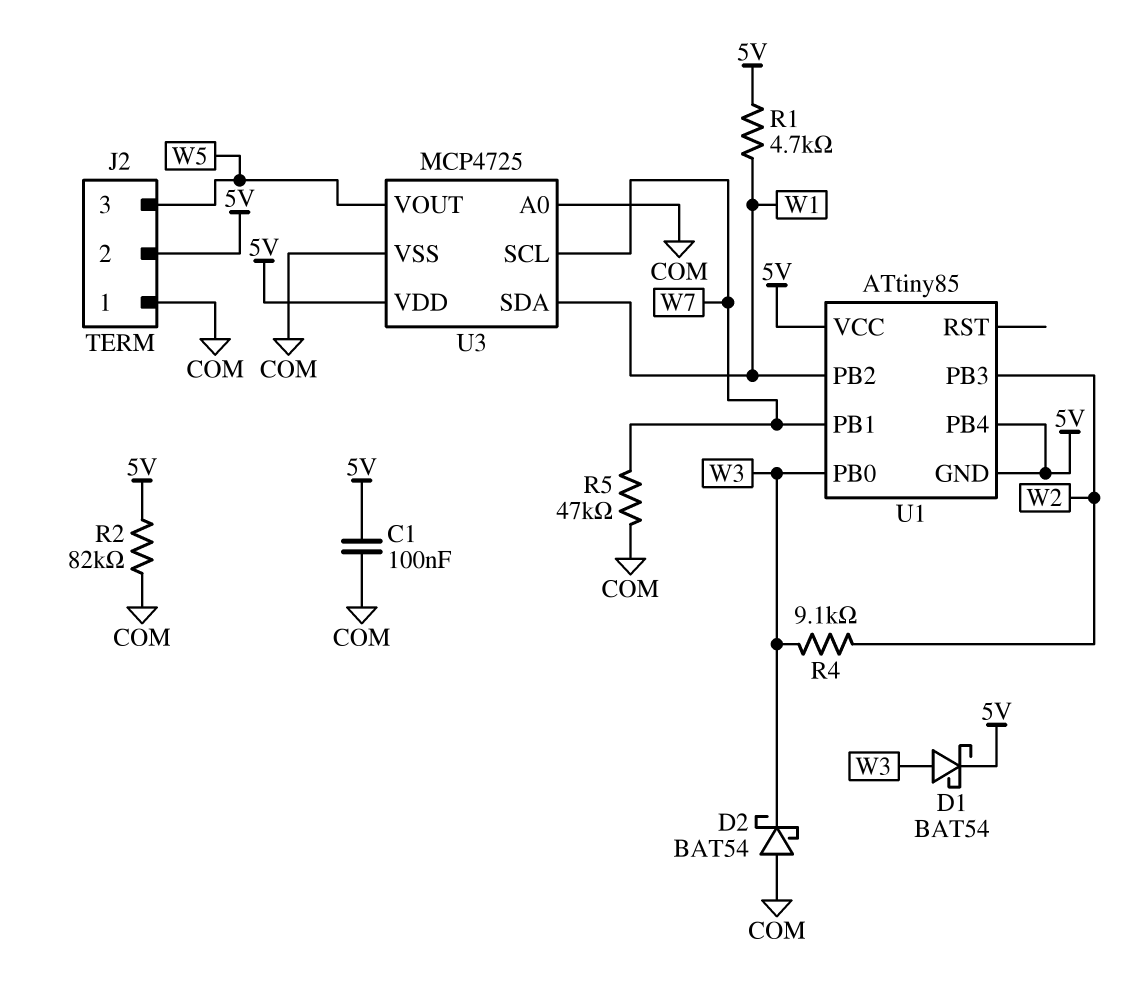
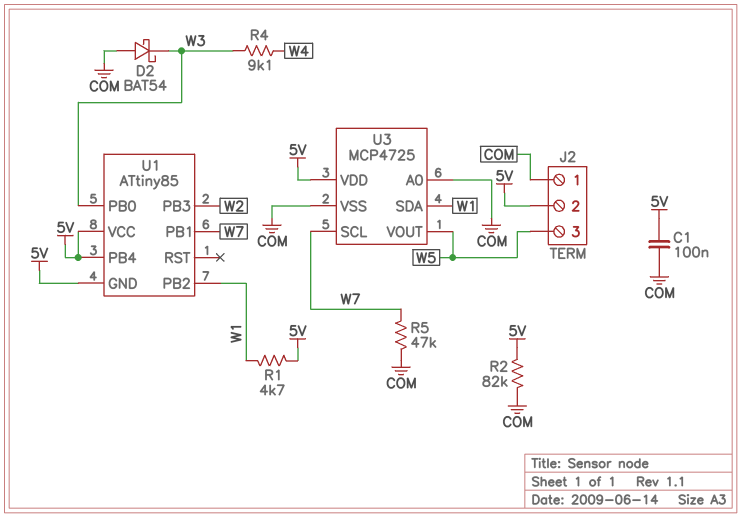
D1: schottky BAT54 (A W3, K 5V) -> none
R4: 9.1k (W2, W3) -> 9.1k (W3, W4)

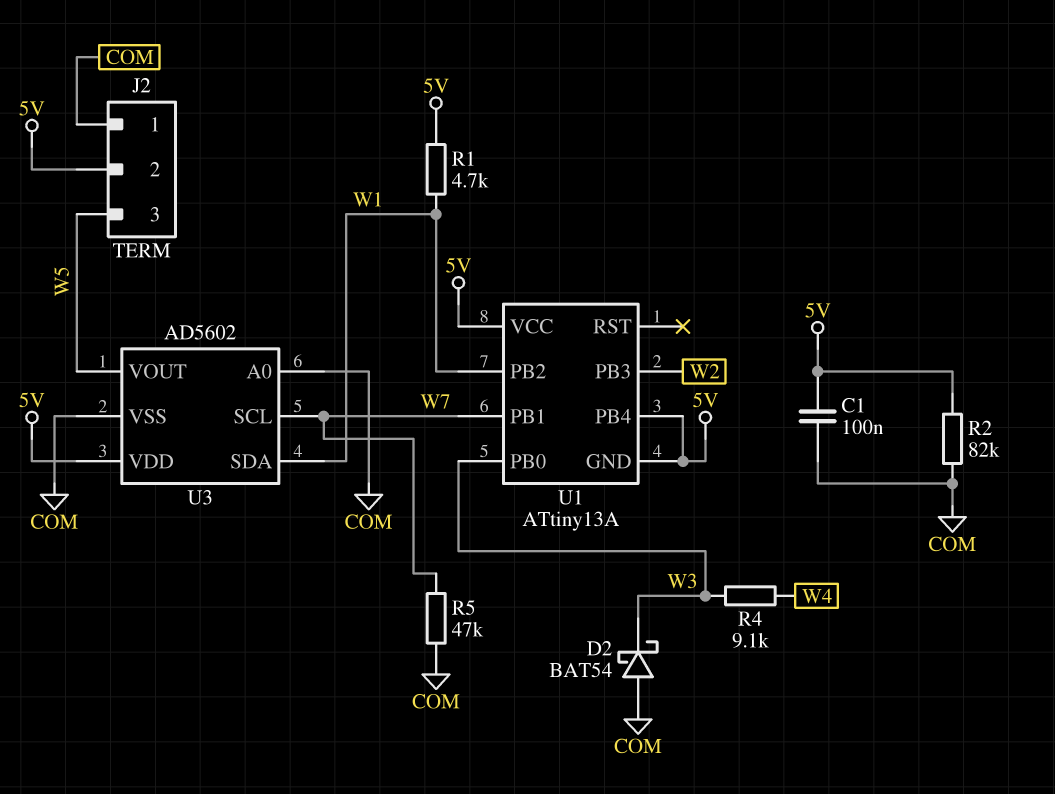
U1: ATtiny85 -> ATtiny13A
U3: MCP4725 -> AD5602

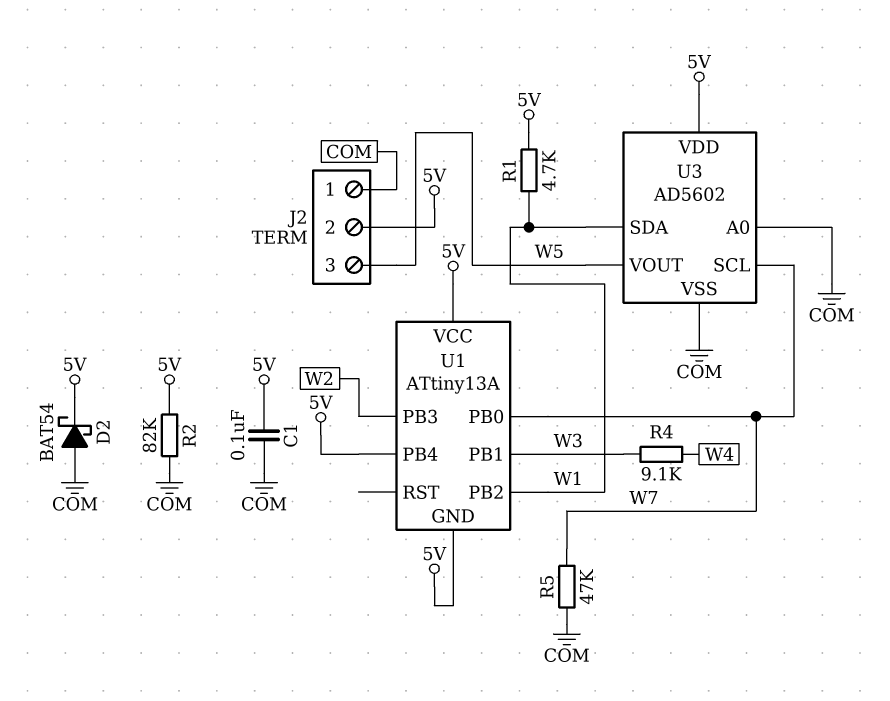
D2: schottky BAT54 (A COM, K W3) -> schottky BAT54 (A COM, K 5V)
U1 pin PB0: W3 -> W7
U1 pin PB1: W7 -> W3

